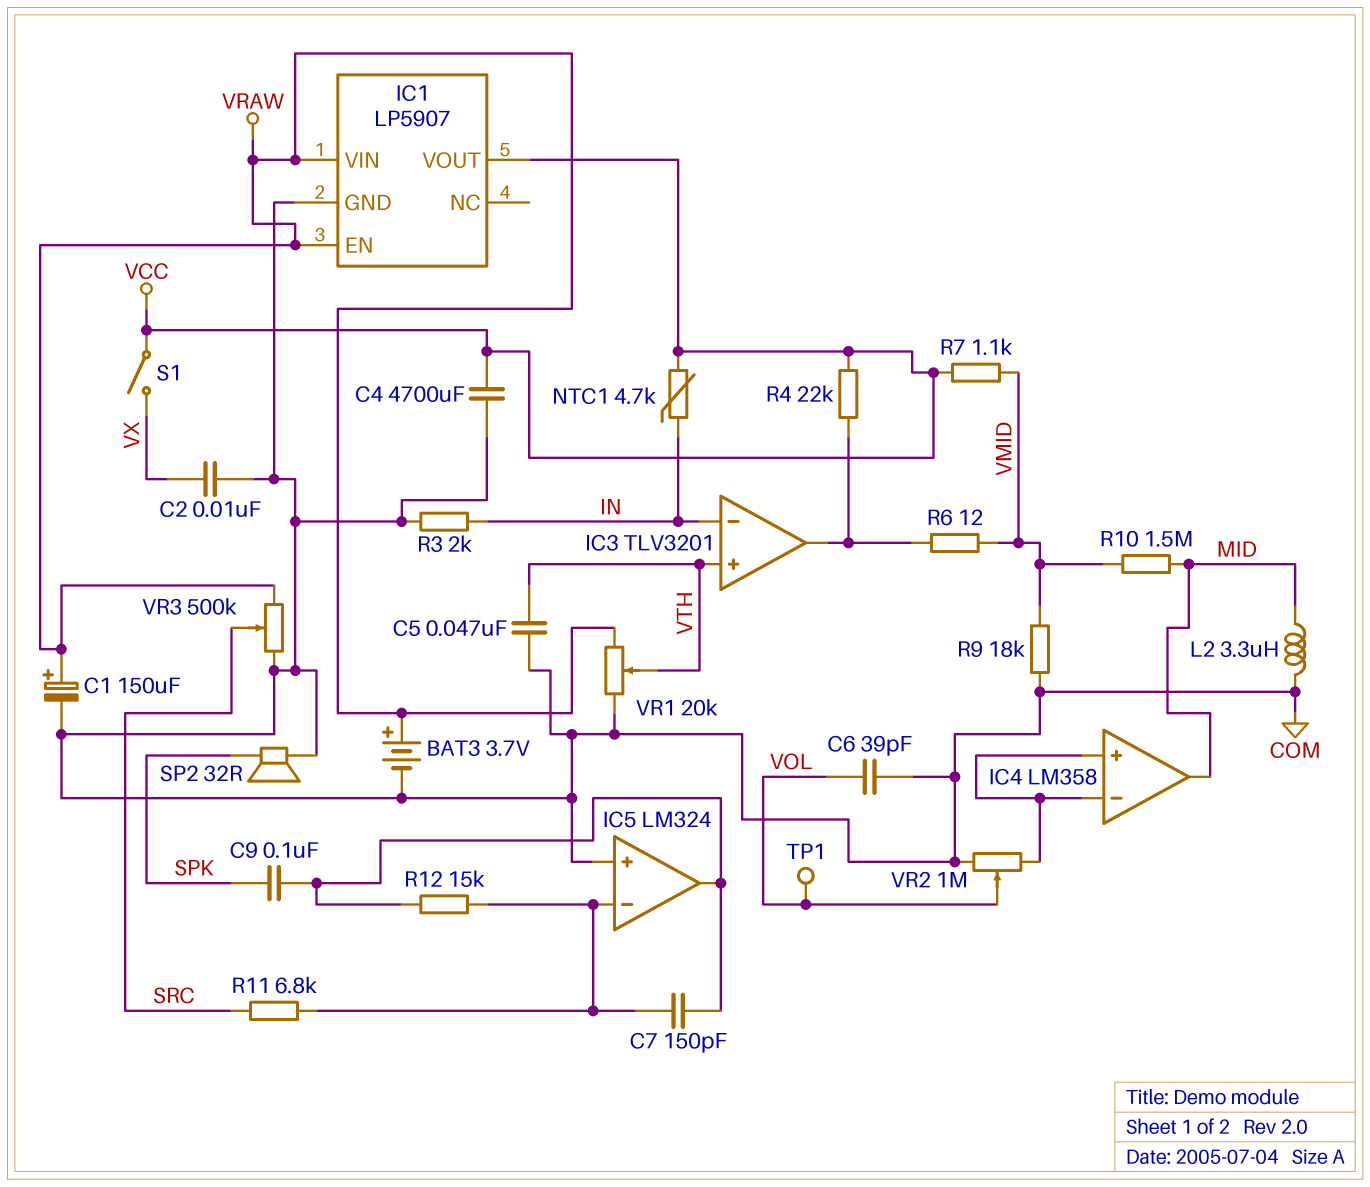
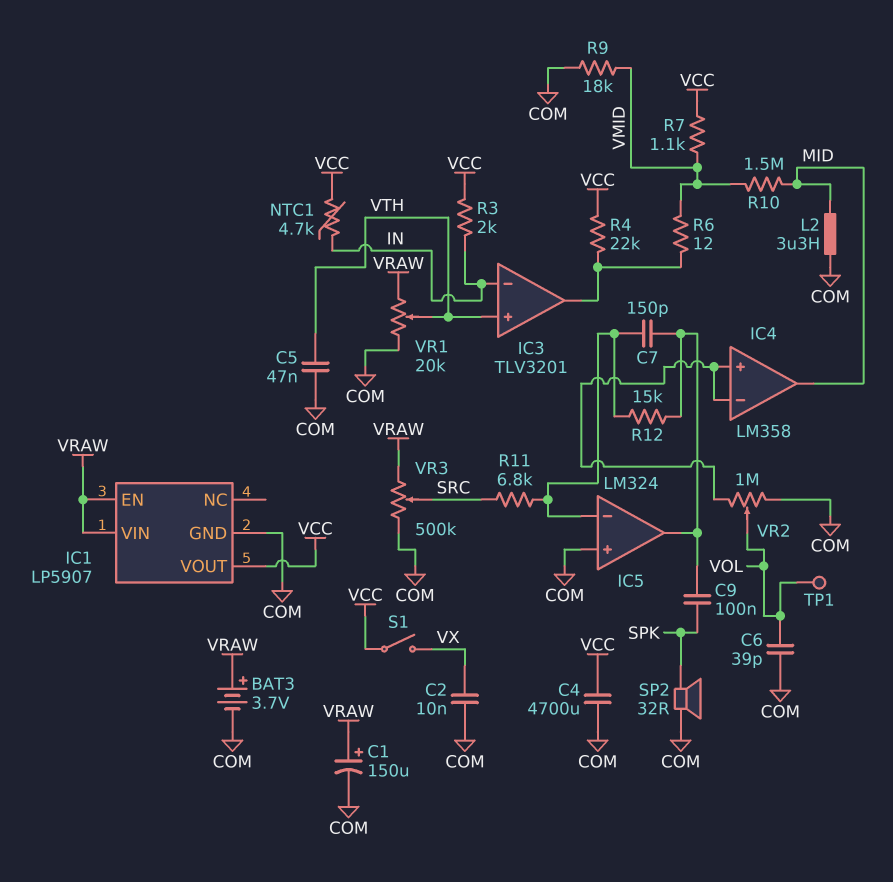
R3: 2k (COM, IN) -> 2k (IN, VCC)

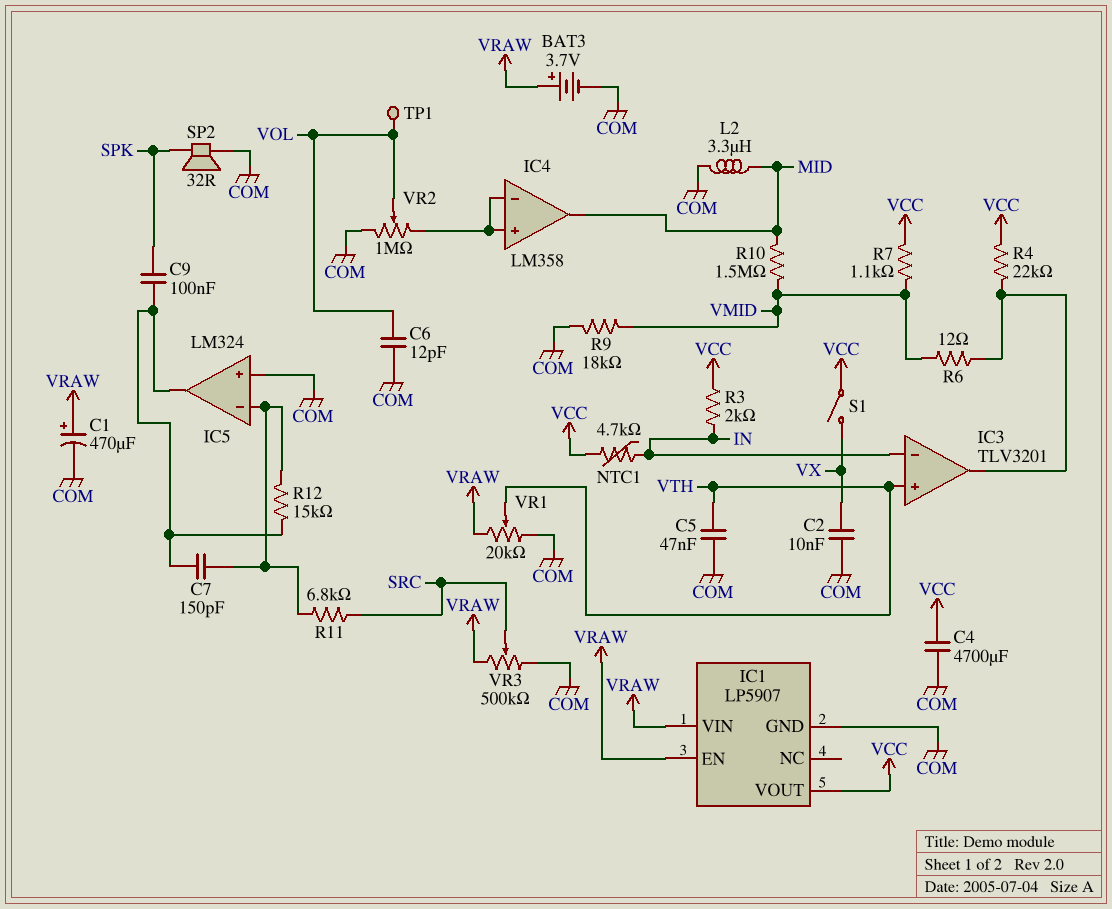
C1: 150uF (plus VRAW, minus COM) -> 470uF (plus VRAW, minus COM)
C6: 39pF (COM, VOL) -> 12pF (COM, VOL)

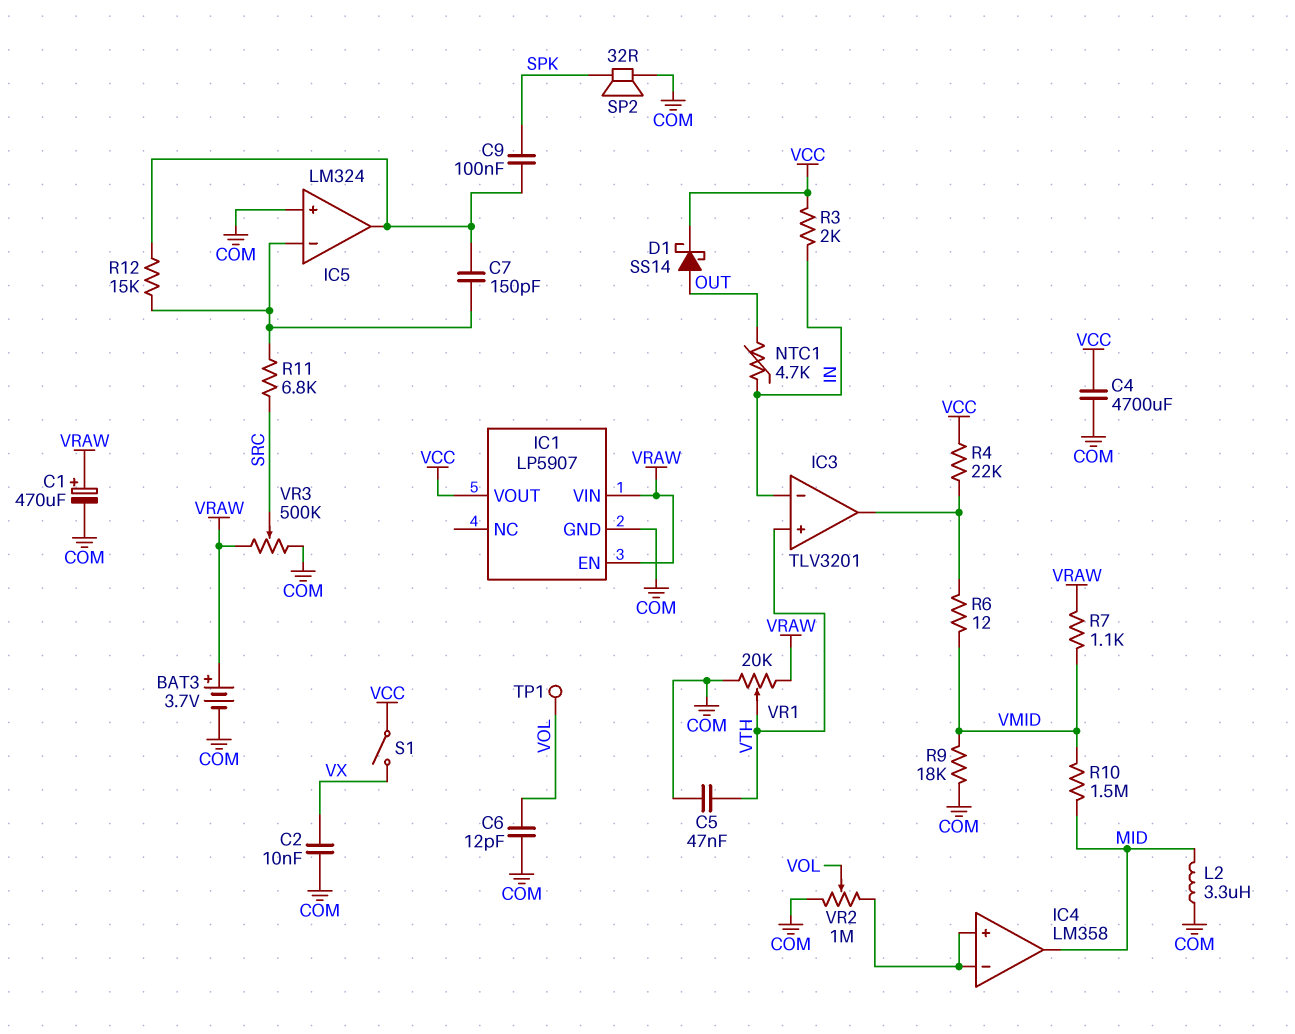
D1: none -> schottky SS14 (A OUT, K VCC)
NTC1: 4.7k (IN, VCC) -> 4.7k (IN, OUT)
R7: 1.1k (VCC, VMID) -> 1.1k (VMID, VRAW)

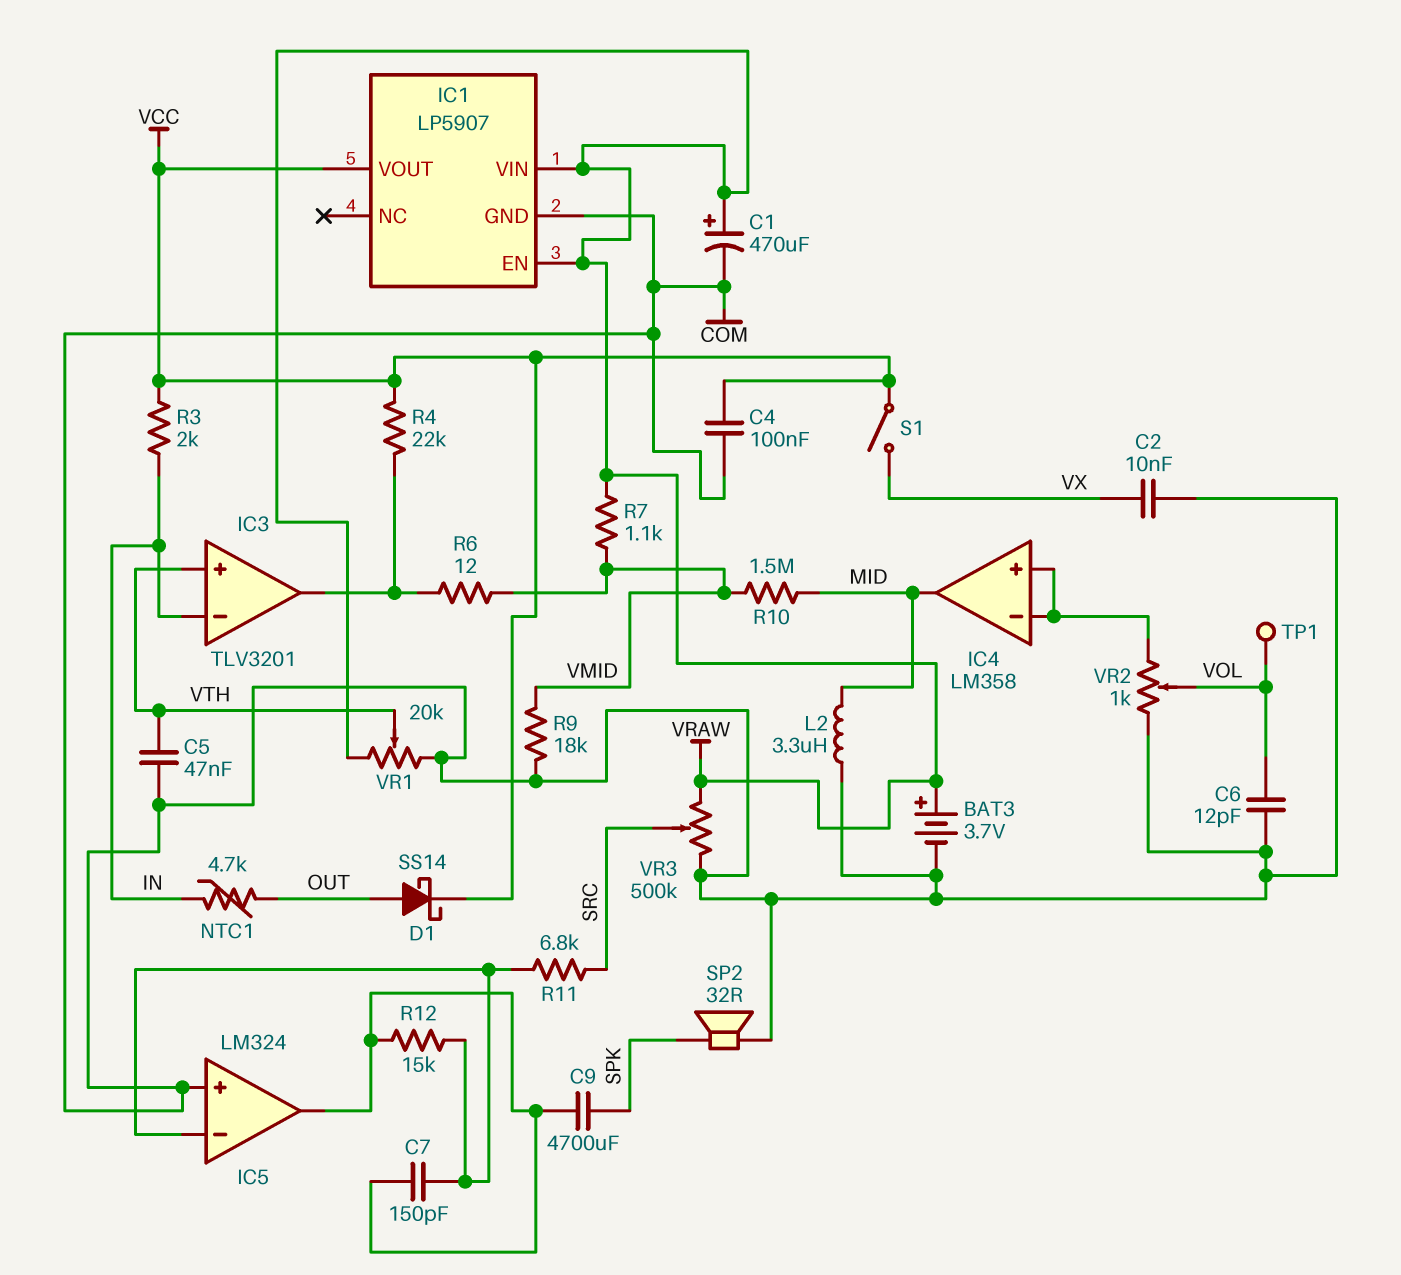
C4: 4700uF (COM, VCC) -> 100nF (COM, VCC)
C9: 100nF (IC5/out, SPK) -> 4700uF (IC5/out, SPK)
VR2: 1M (COM, IC4/in+, wiper VOL) -> 1k (COM, IC4/in+, wiper VOL)

